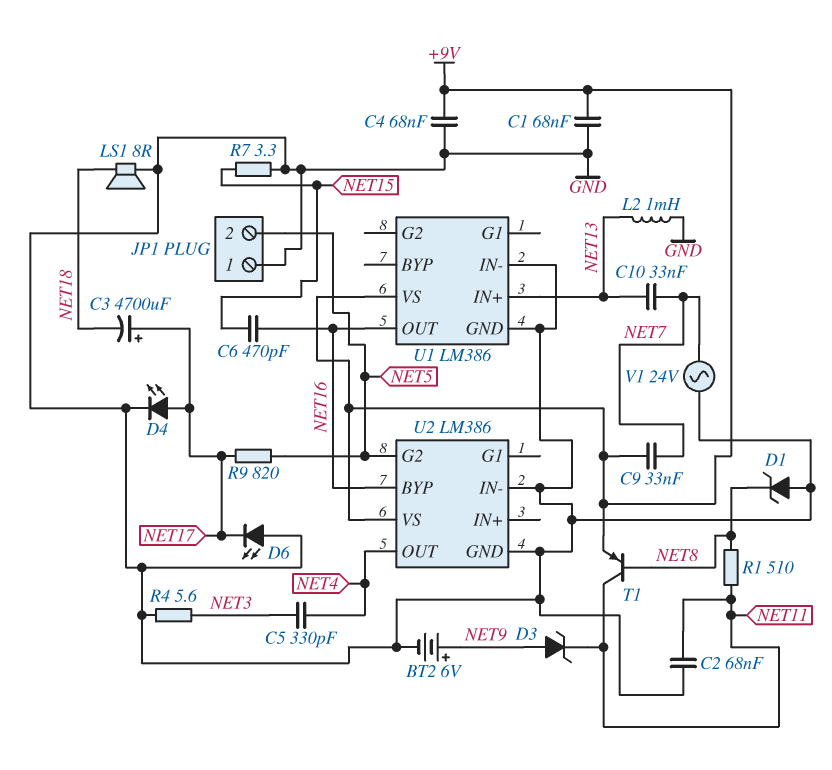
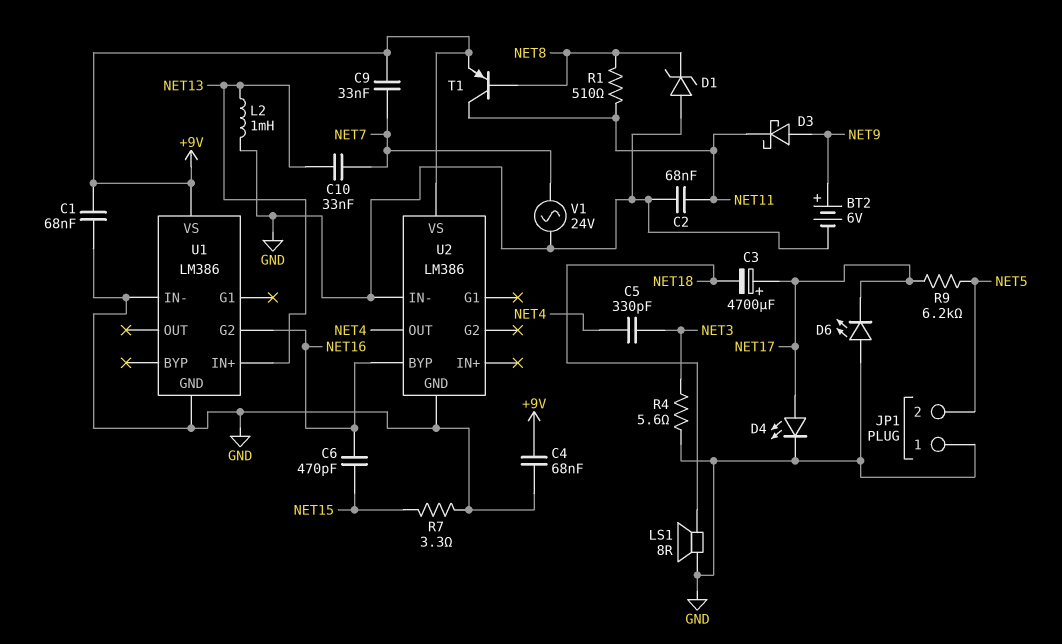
D3: zener (A NET9, K NET11) -> schottky (A NET9, K NET11)
R9: 820 (NET5, NET17) -> 6.2k (NET5, NET17)
U1 pin G2: none -> NET16
U1 pin OUT: NET16 -> none
U2 pin G2: NET5 -> none

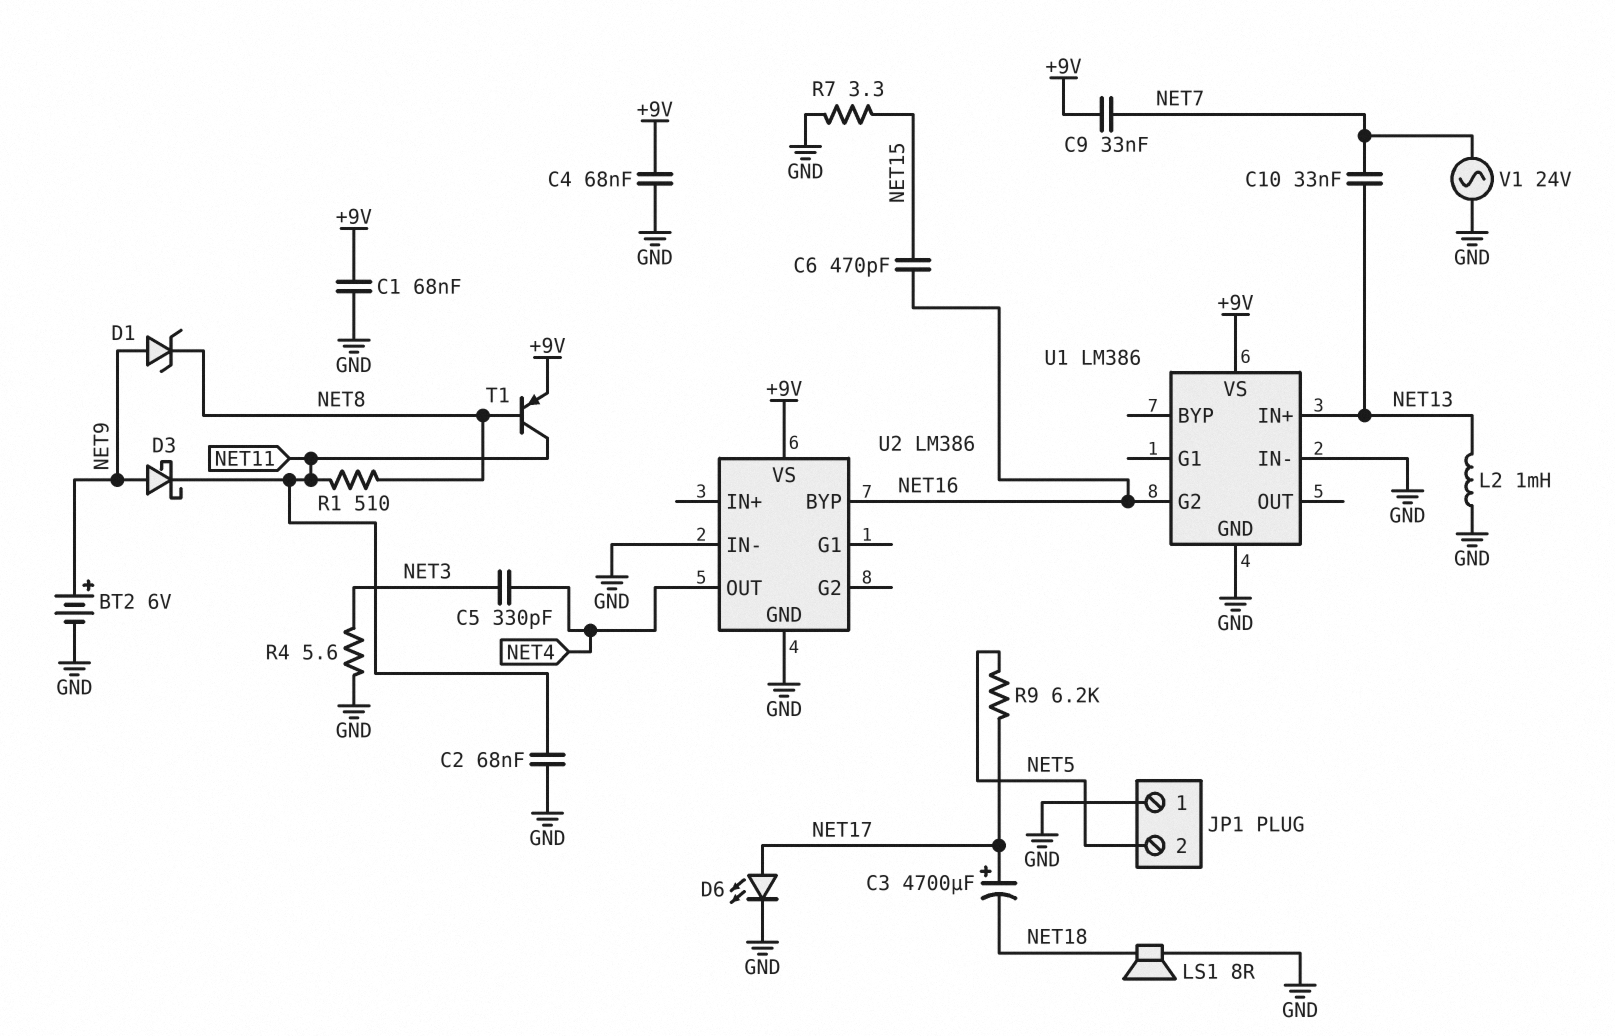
D1: zener (A GND, K NET8) -> zener (A NET9, K NET8)
D4: LED (A NET17, K GND) -> none
D6: LED (A GND, K NET17) -> LED (A NET17, K GND)

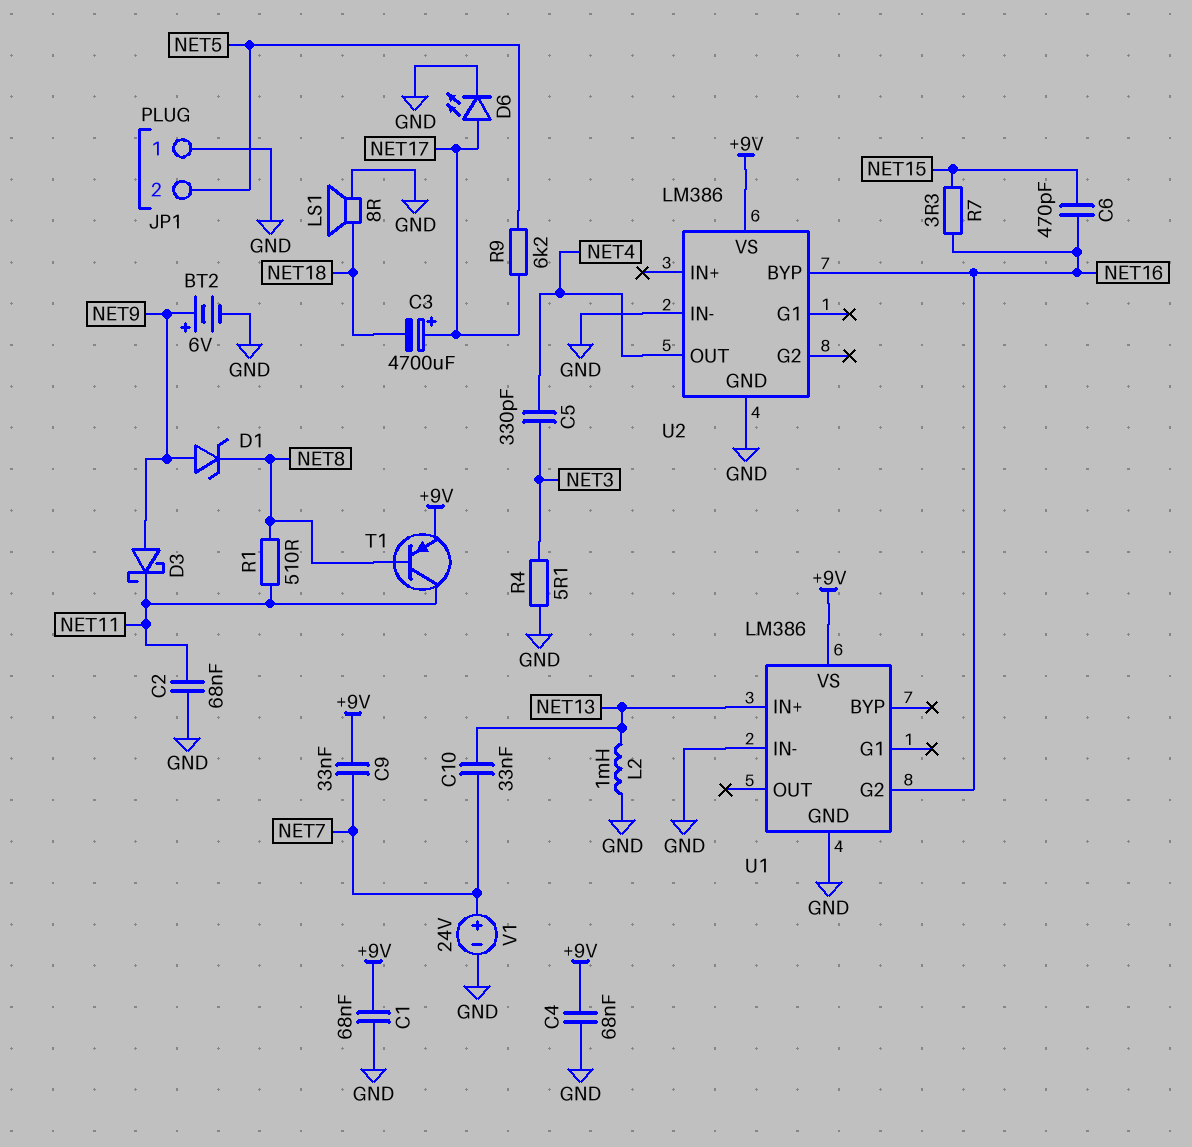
R4: 5.6 (GND, NET3) -> 5.1 (GND, NET3)
R7: 3.3 (GND, NET15) -> 3.3 (NET15, NET16)
V1: AC 24V (GND, NET7) -> 24V (plus NET7, minus GND)

